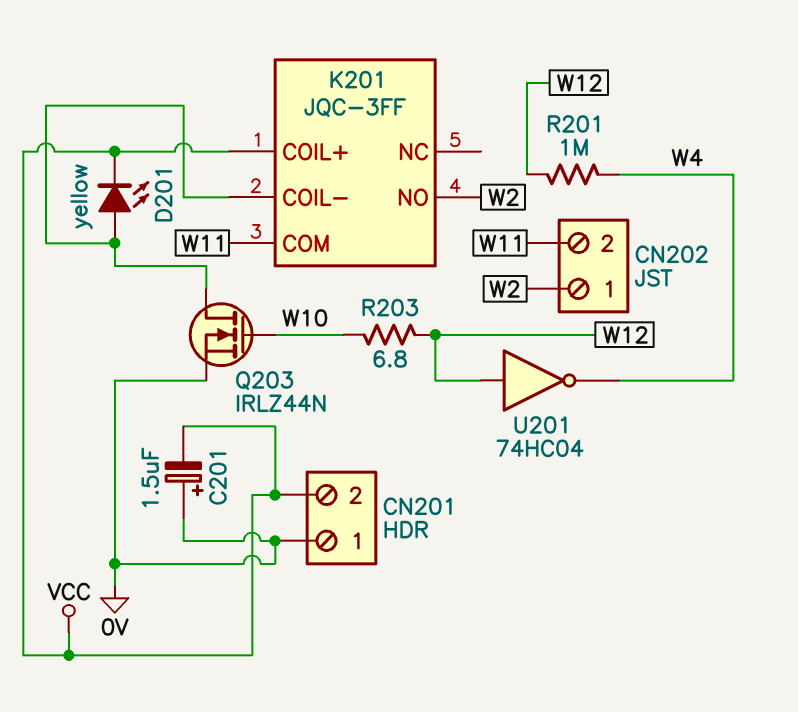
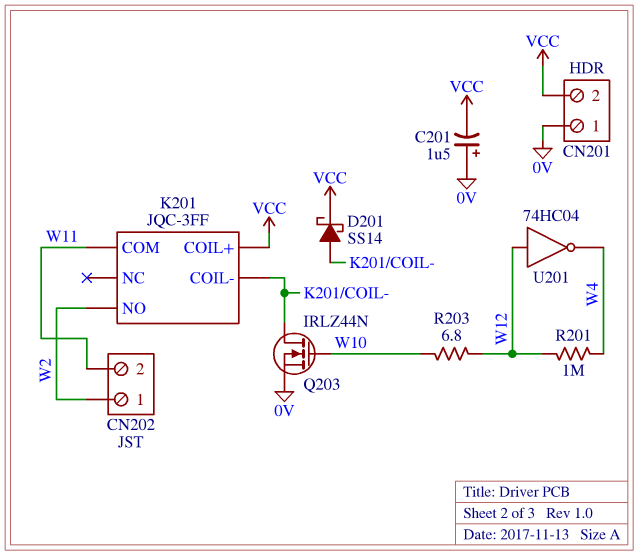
D201: LED yellow (A K201/COIL-, K VCC) -> schottky SS14 (A K201/COIL-, K VCC)

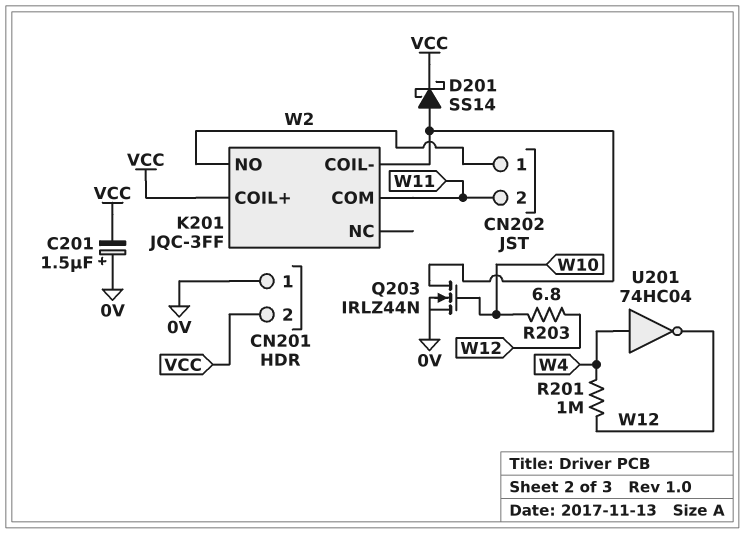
U201: NOT 74HC04 (in W12, out W4) -> NOT 74HC04 (in W4, out W12)

